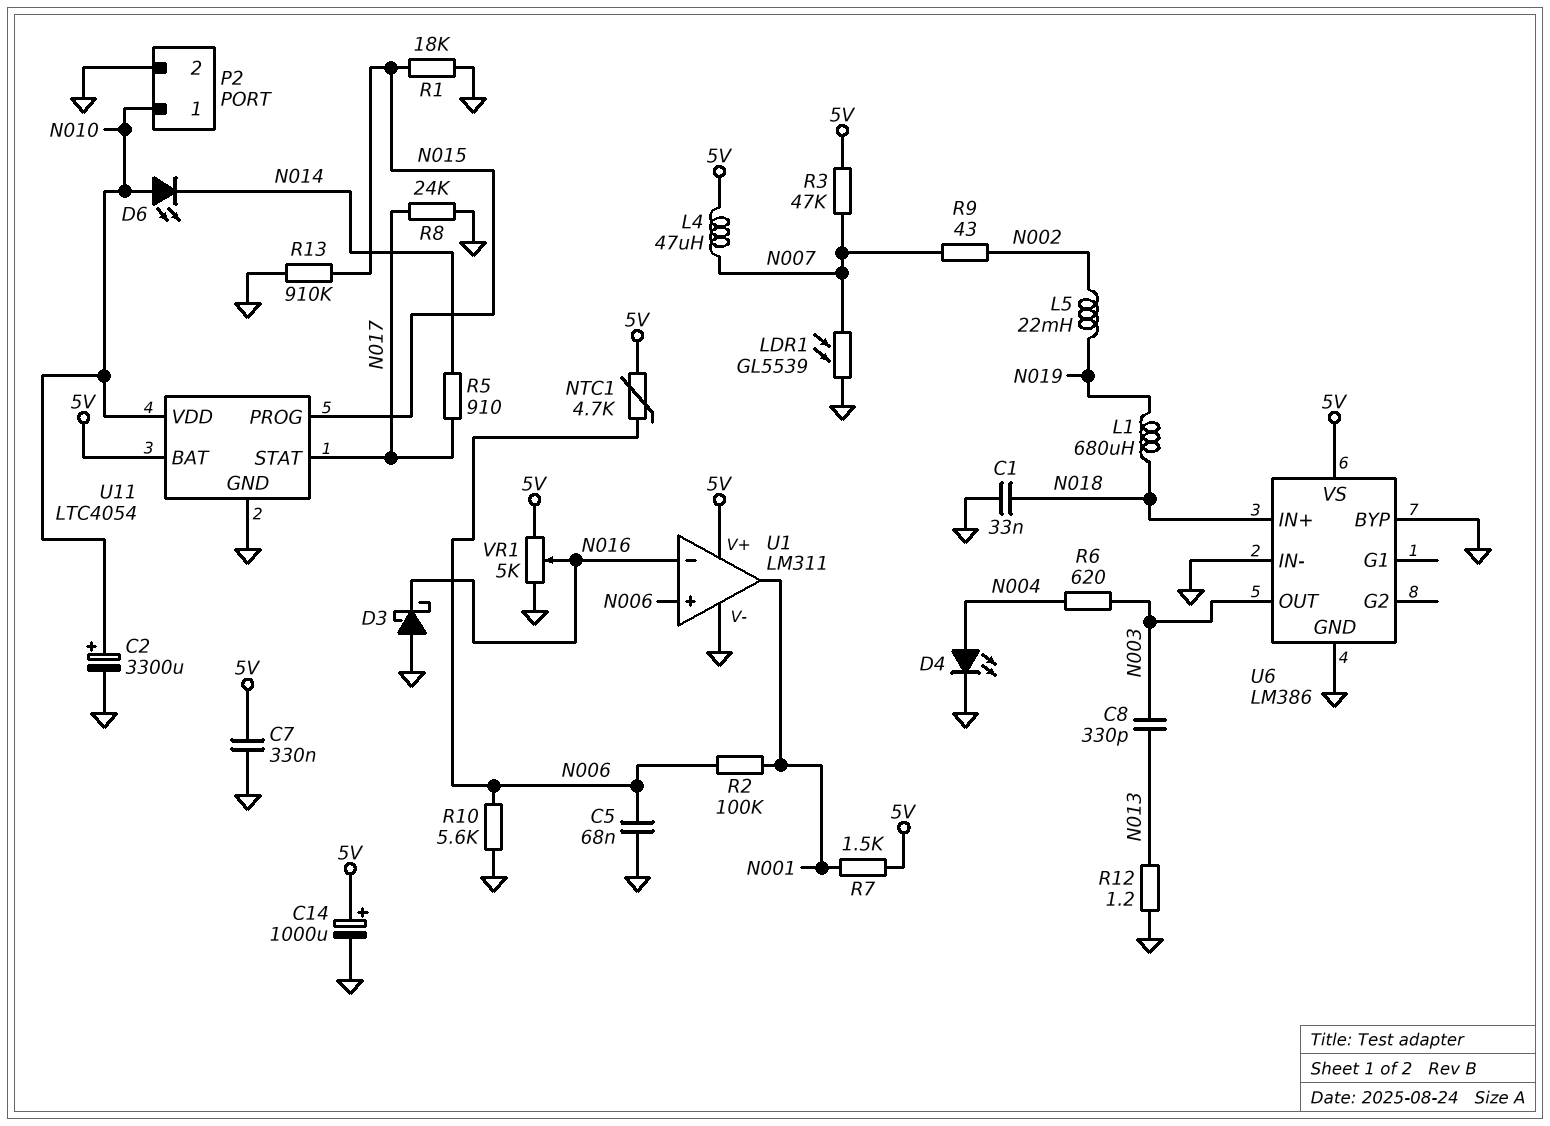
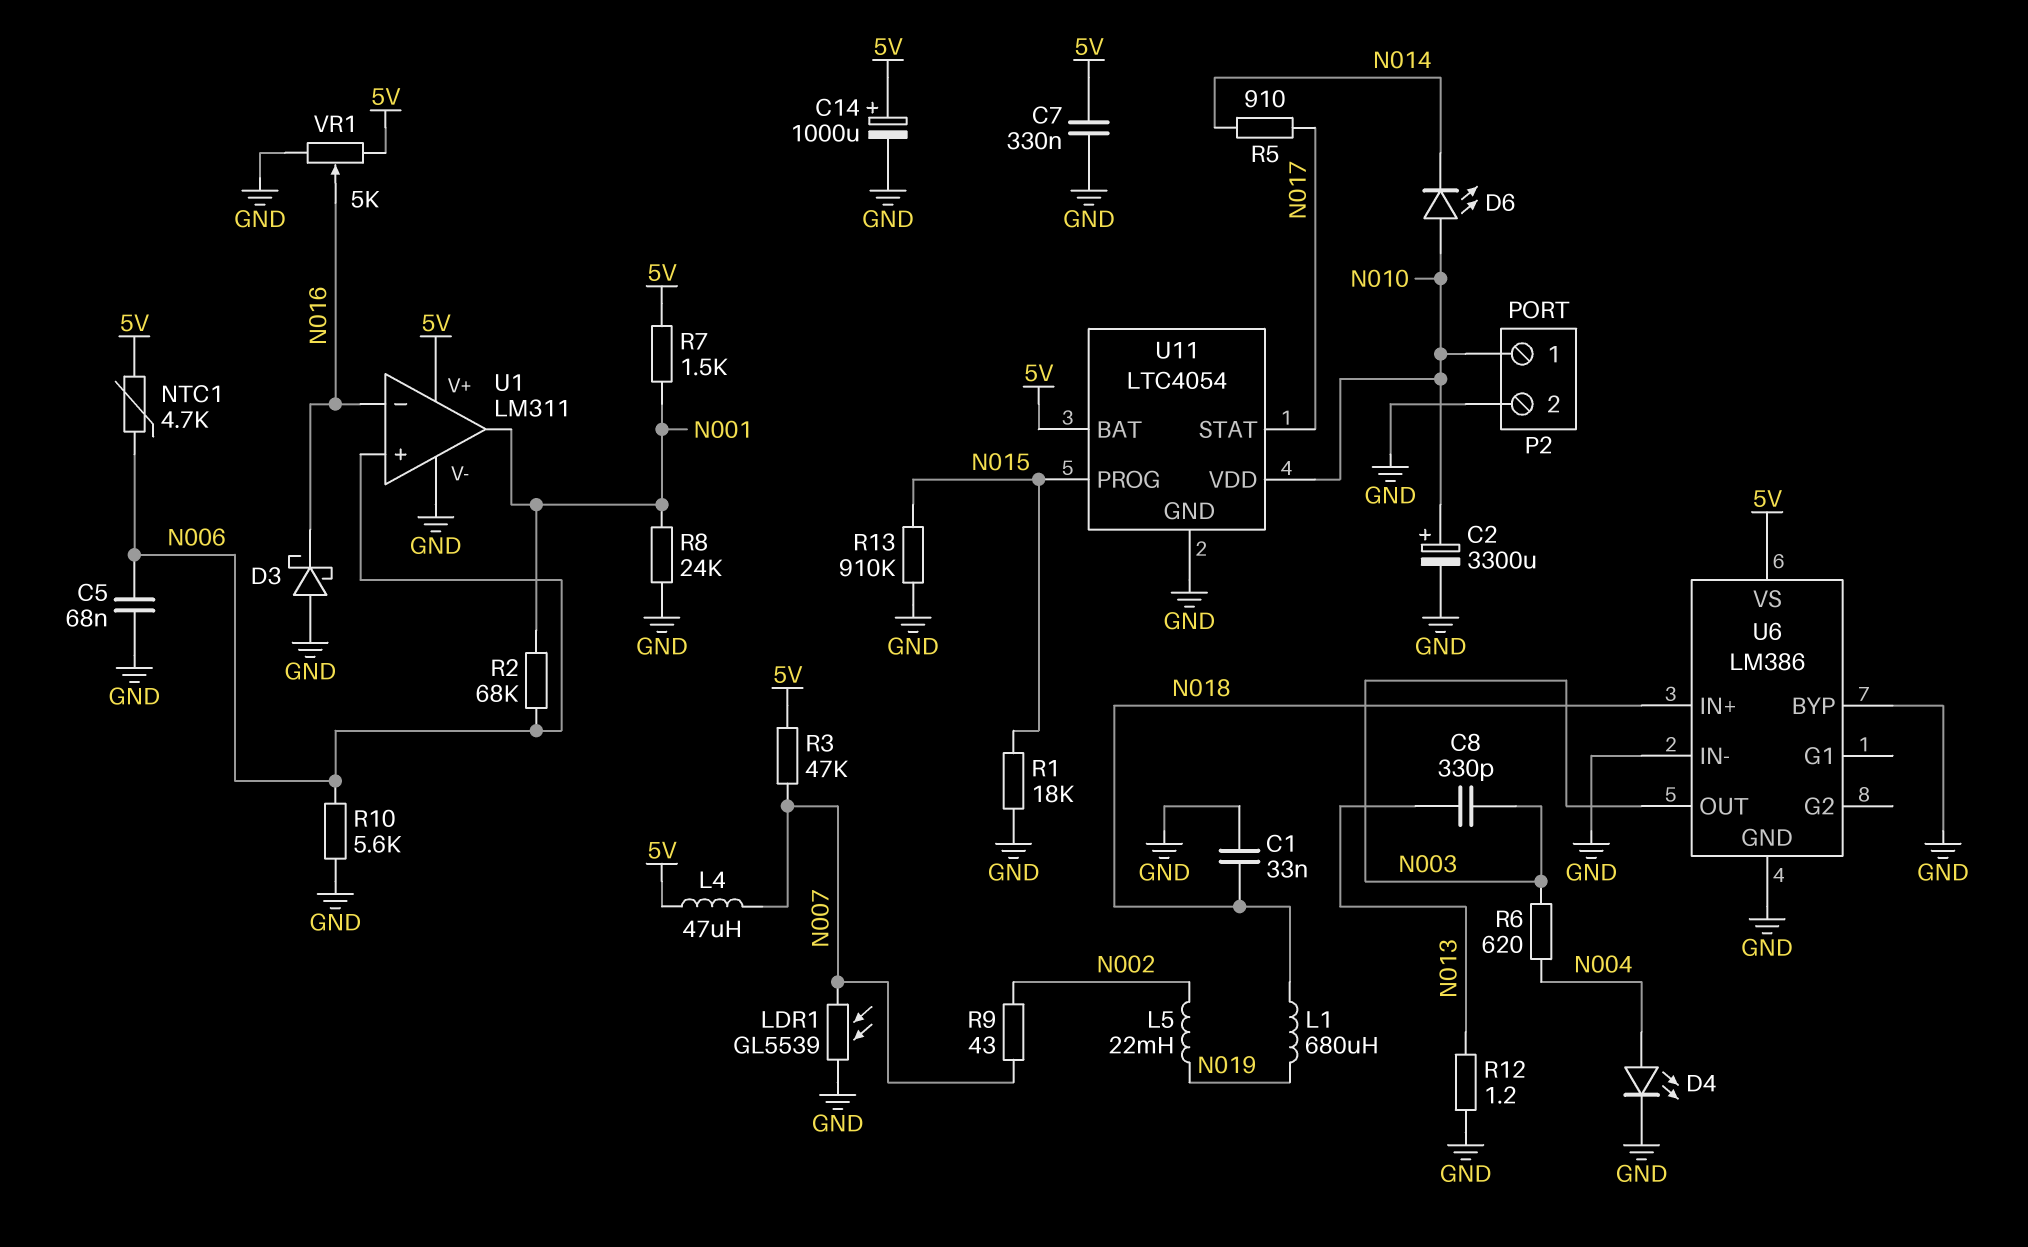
R2: 100k (N001, N006) -> 68k (N001, N006)
R8: 24k (GND, N017) -> 24k (GND, N001)

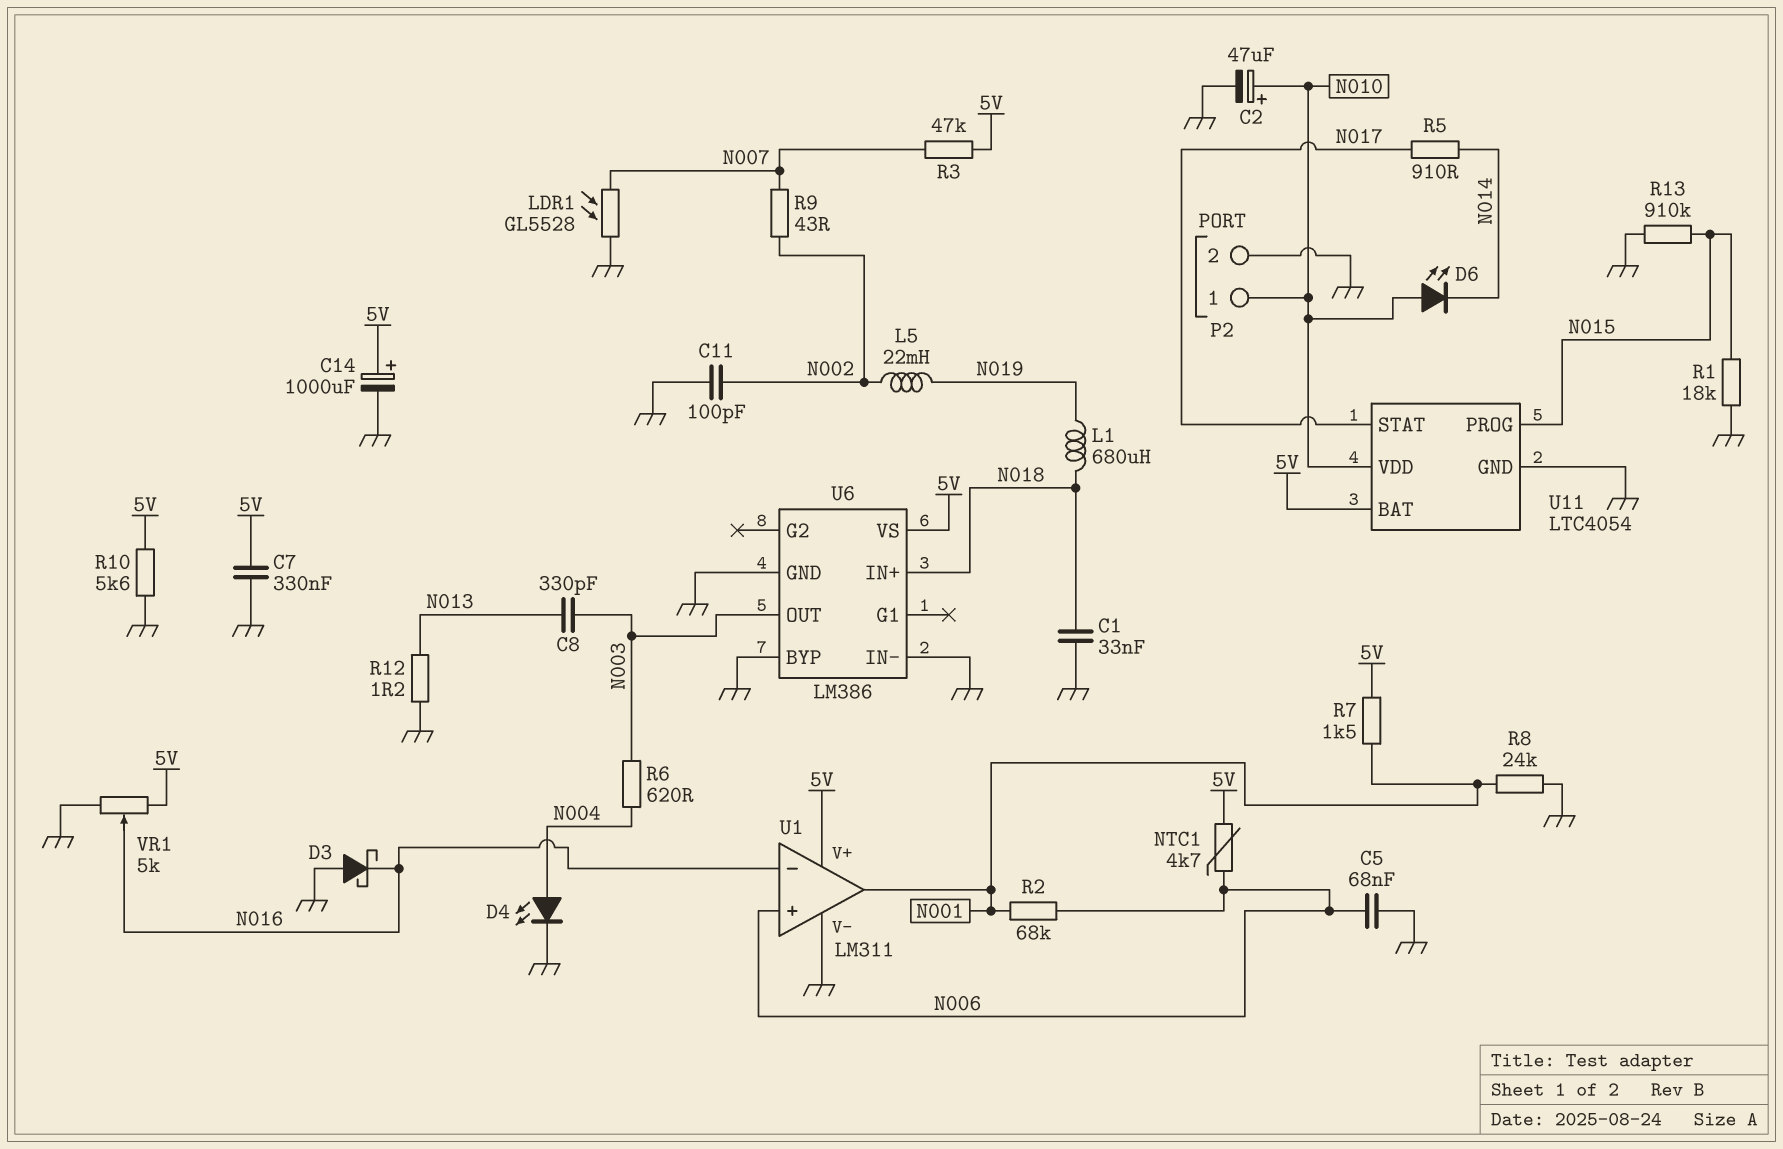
C2: 3300uF (plus N010, minus GND) -> 47uF (plus N010, minus GND)
C11: none -> 100pF (GND, N002)
L4: 47uH (5V, N007) -> none
LDR1: GL5539 (GND, N007) -> GL5528 (GND, N007)
R10: 5.6k (GND, N006) -> 5.6k (5V, GND)

